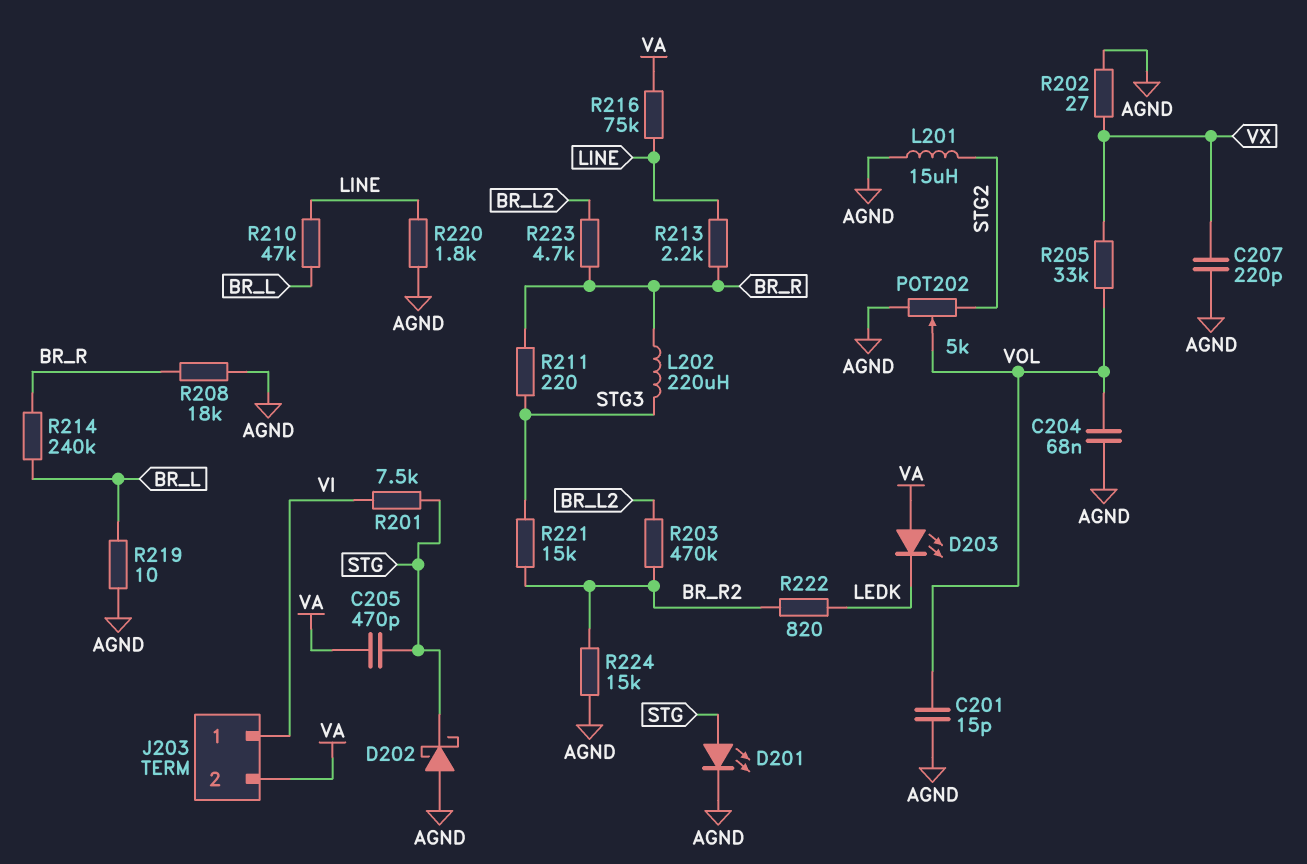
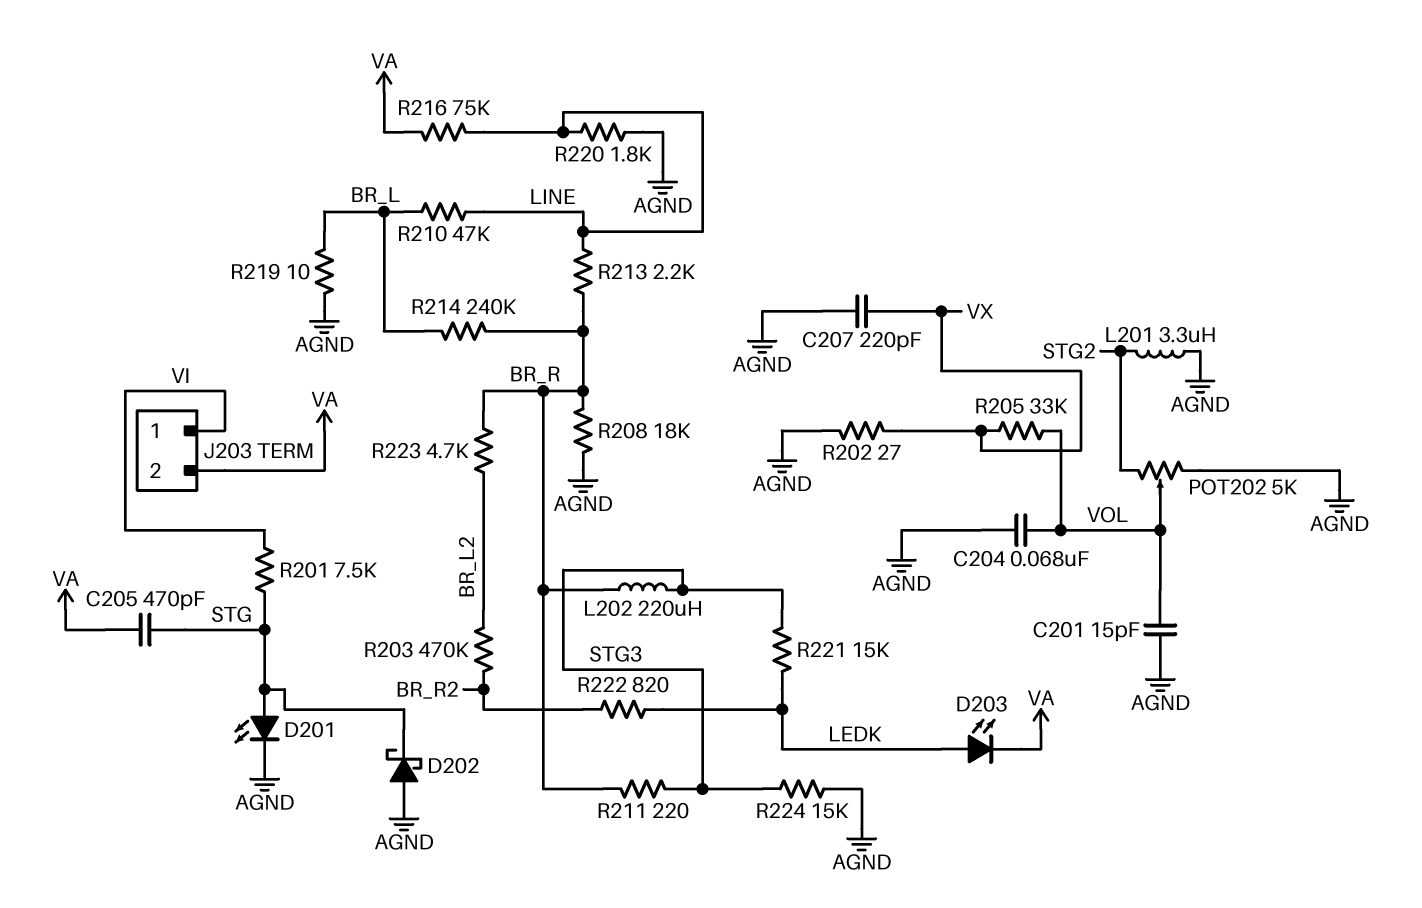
D203: LED (A VA, K LEDK) -> LED (A LEDK, K VA)
L201: 15uH (AGND, STG2) -> 3.3uH (AGND, STG2)
R221: 15k (BR_R2, STG3) -> 15k (LEDK, STG3)
R224: 15k (AGND, BR_R2) -> 15k (AGND, STG3)

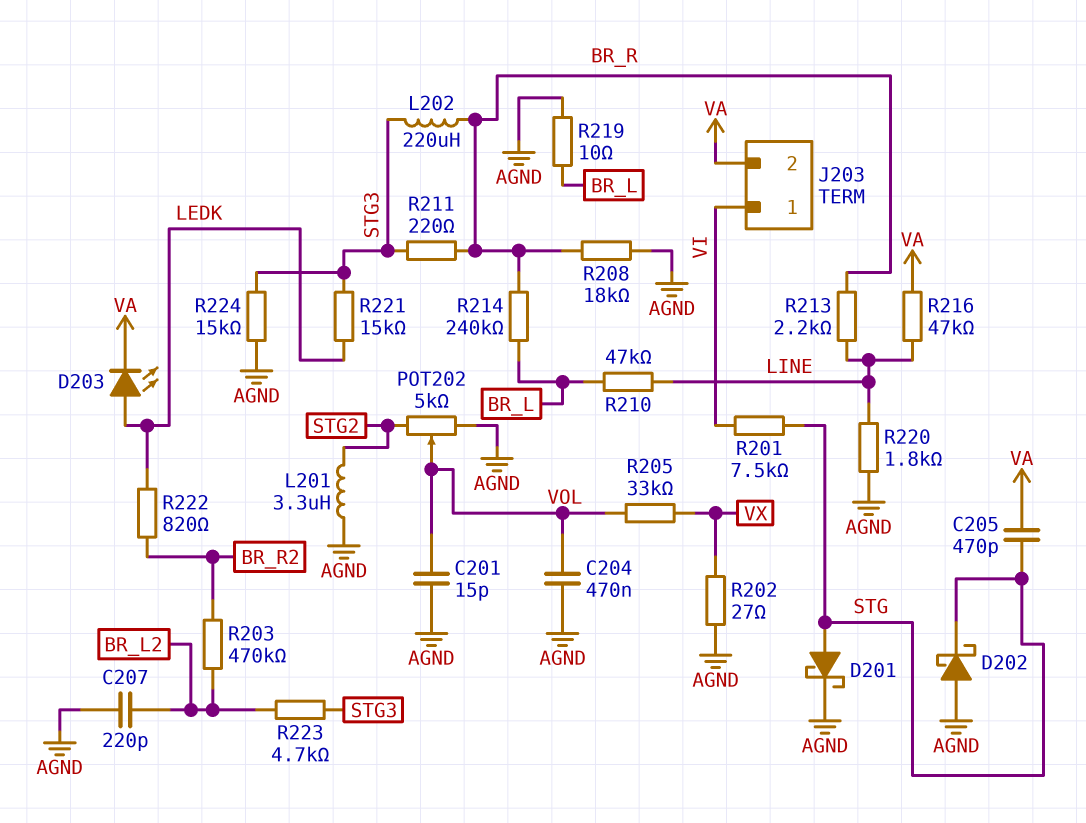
C204: 68nF (AGND, VOL) -> 470nF (AGND, VOL)
C207: 220pF (AGND, VX) -> 220pF (AGND, BR_L2)
D201: LED (A STG, K AGND) -> schottky (A STG, K AGND)
R216: 75k (LINE, VA) -> 47k (LINE, VA)
R223: 4.7k (BR_L2, BR_R) -> 4.7k (BR_L2, STG3)

